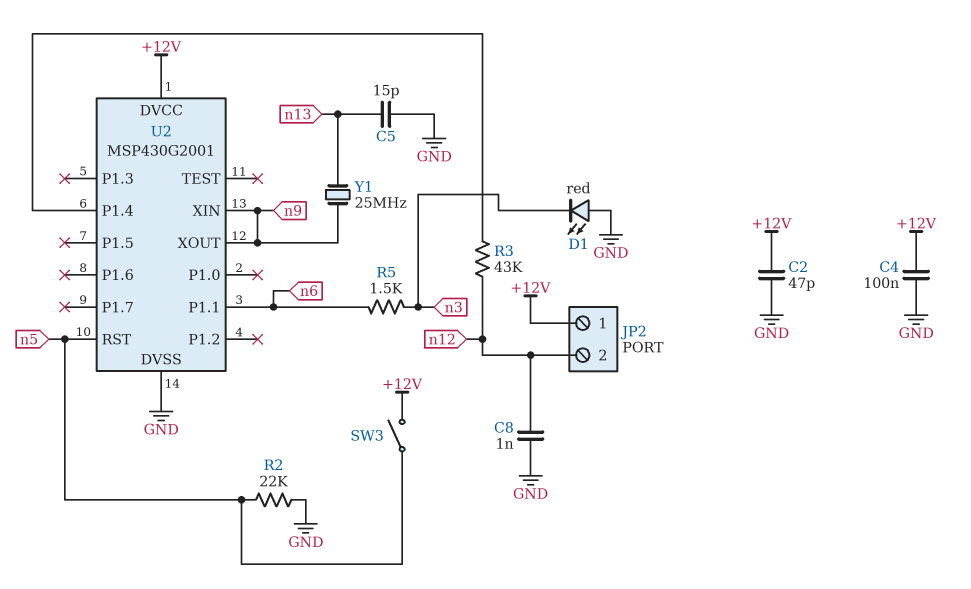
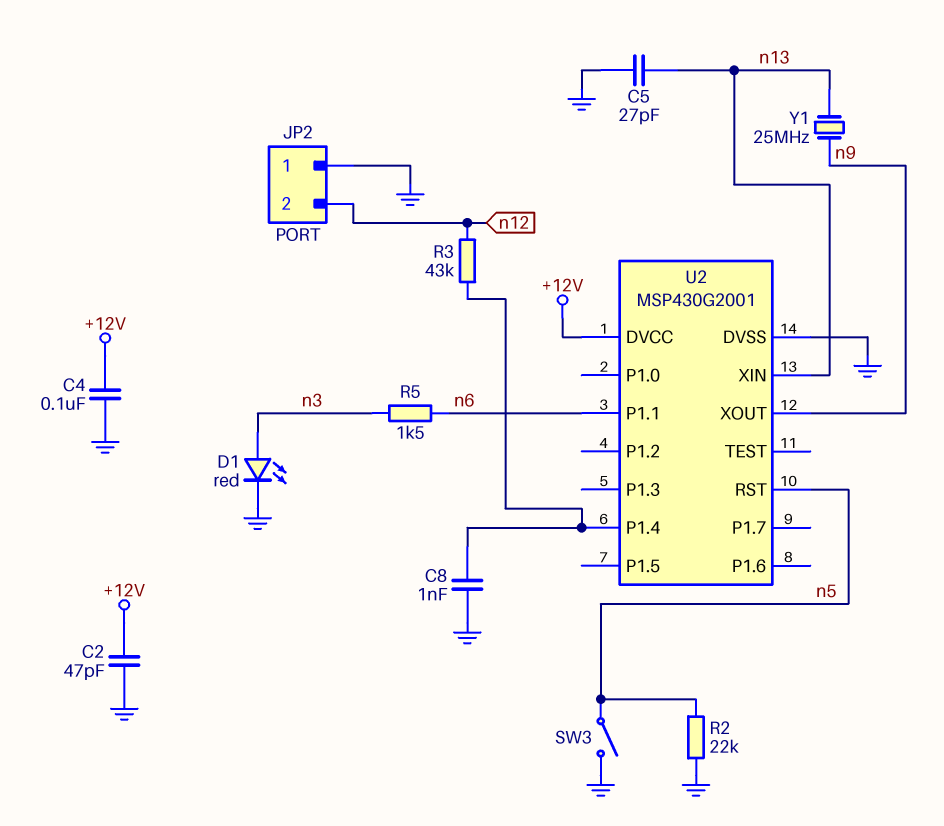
C5: 15pF (GND, n13) -> 27pF (GND, n13)
C8: 1nF (GND, n12) -> 1nF (GND, U2/P1.4)
D1: LED red (A GND, K n3) -> LED red (A n3, K GND)
JP2 pin 1: +12V -> GND
SW3: switch (+12V, n5) -> switch (GND, n5)
U2 pin XIN: n9 -> n13

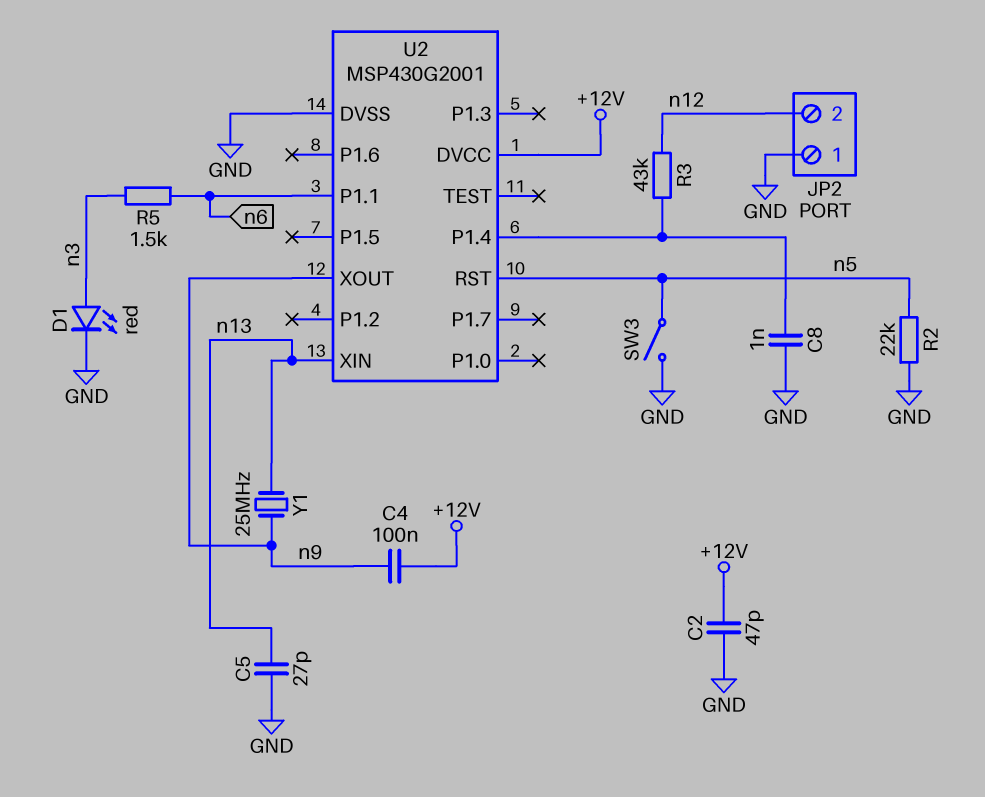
C4: 100nF (+12V, GND) -> 100nF (+12V, n9)

